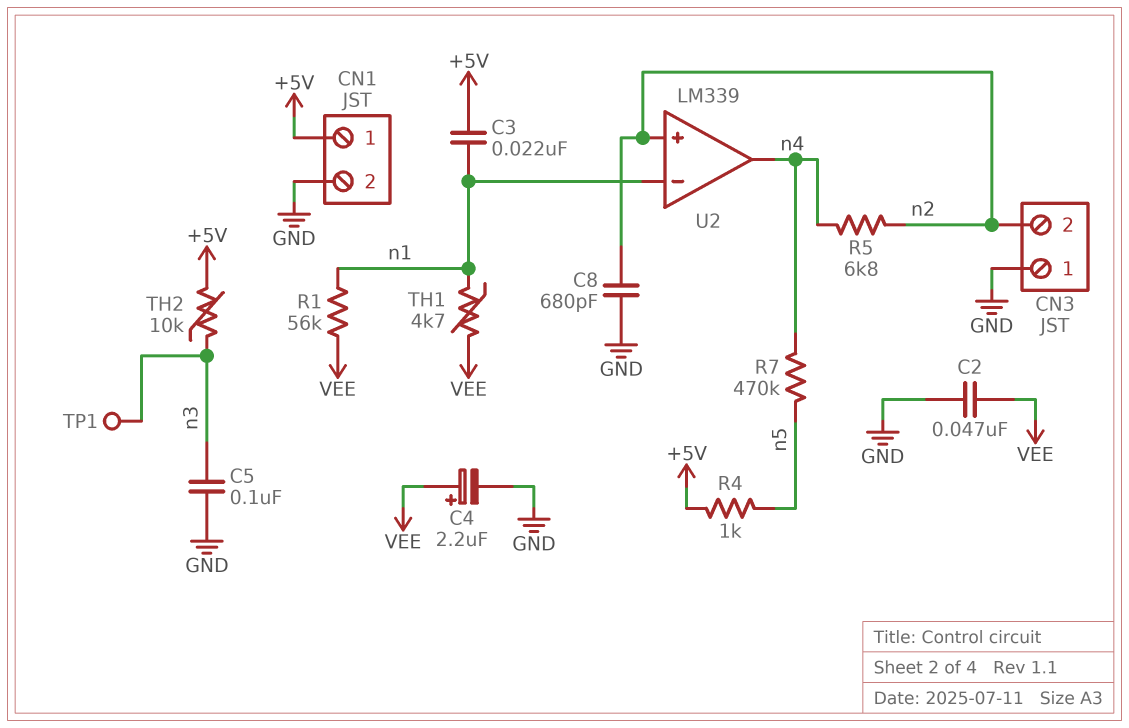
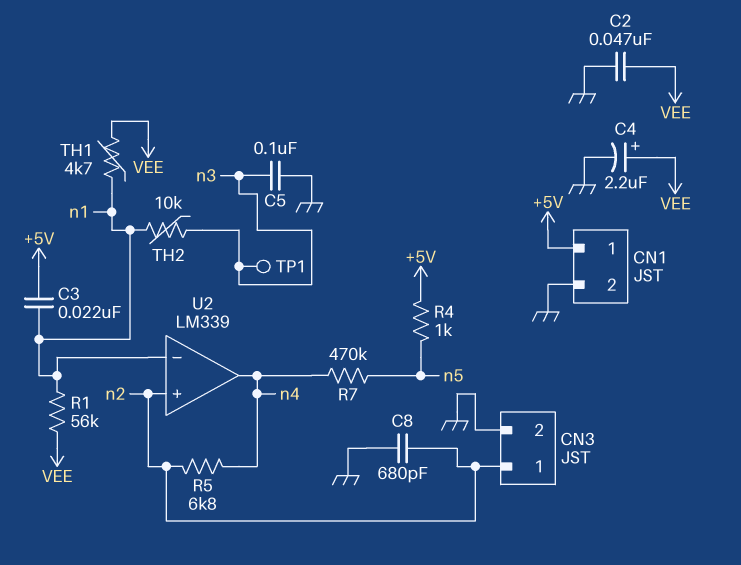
CN3 pin 1: GND -> n2
CN3 pin 2: n2 -> GND
TH2: 10k (+5V, n3) -> 10k (n1, n3)

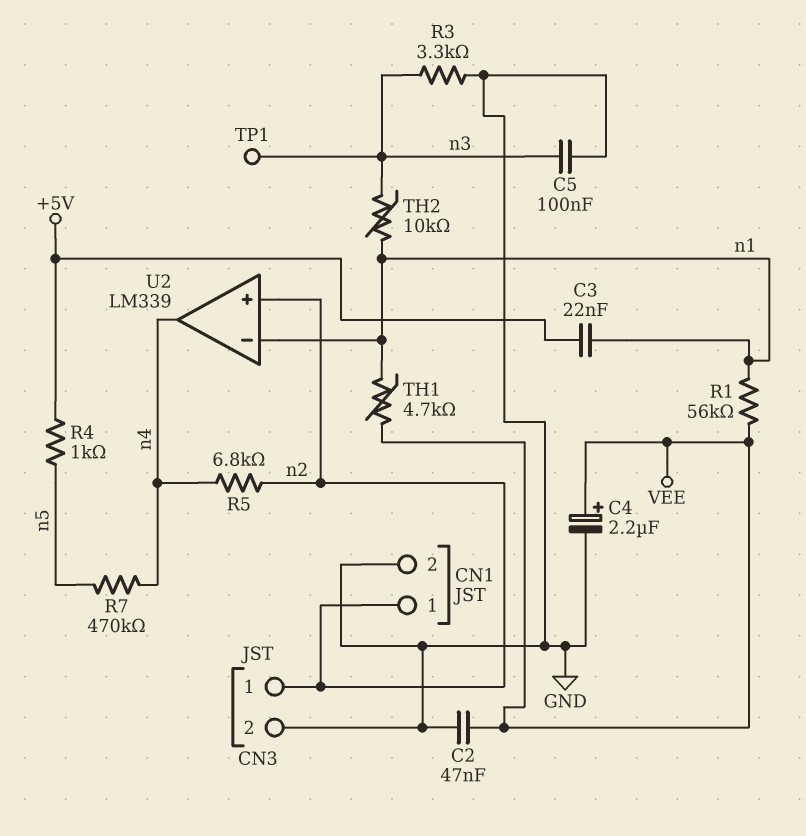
C8: 680pF (GND, n2) -> none
CN1 pin 1: +5V -> n2
R3: none -> 3.3k (GND, n3)

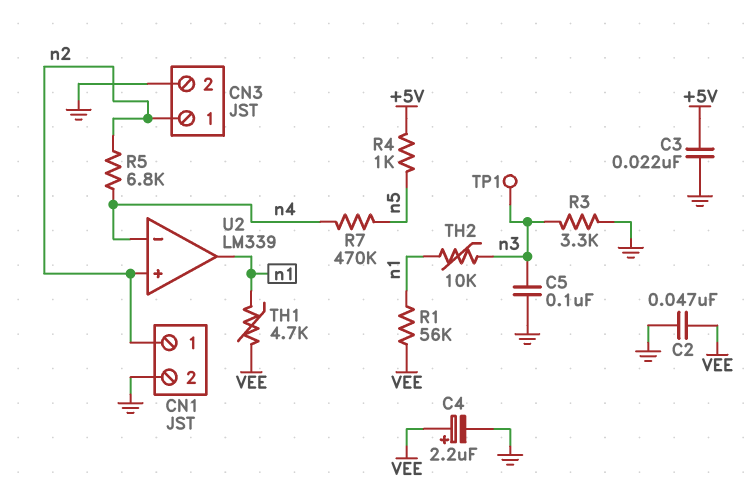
C3: 22nF (+5V, n1) -> 22nF (+5V, GND)
U2 pin in-: n1 -> n4
U2 pin out: n4 -> n1

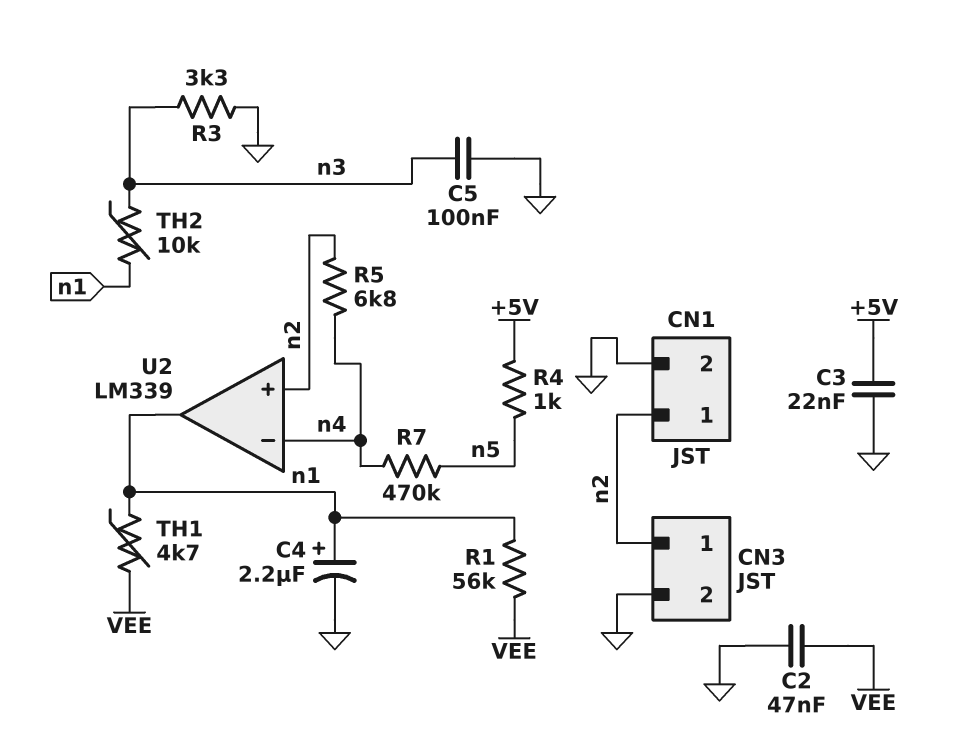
C4: 2.2uF (plus VEE, minus GND) -> 2.2uF (plus n1, minus GND)
TP1: test point (n3) -> none

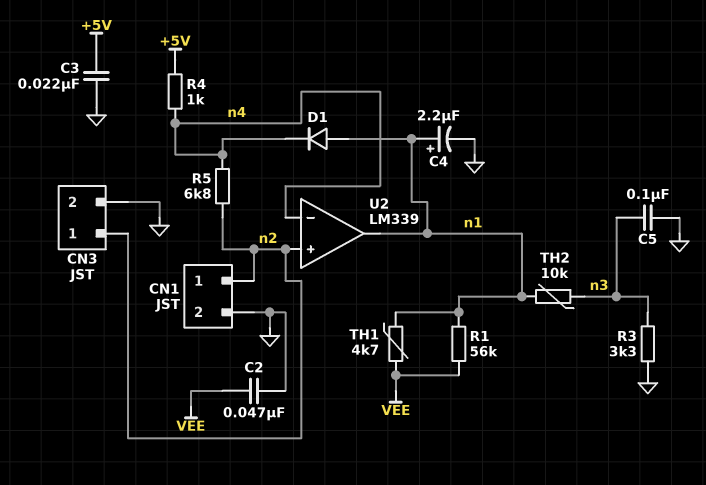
D1: none -> diode (A n1, K n4)
R4: 1k (+5V, n5) -> 1k (+5V, n4)
R7: 470k (n4, n5) -> none

